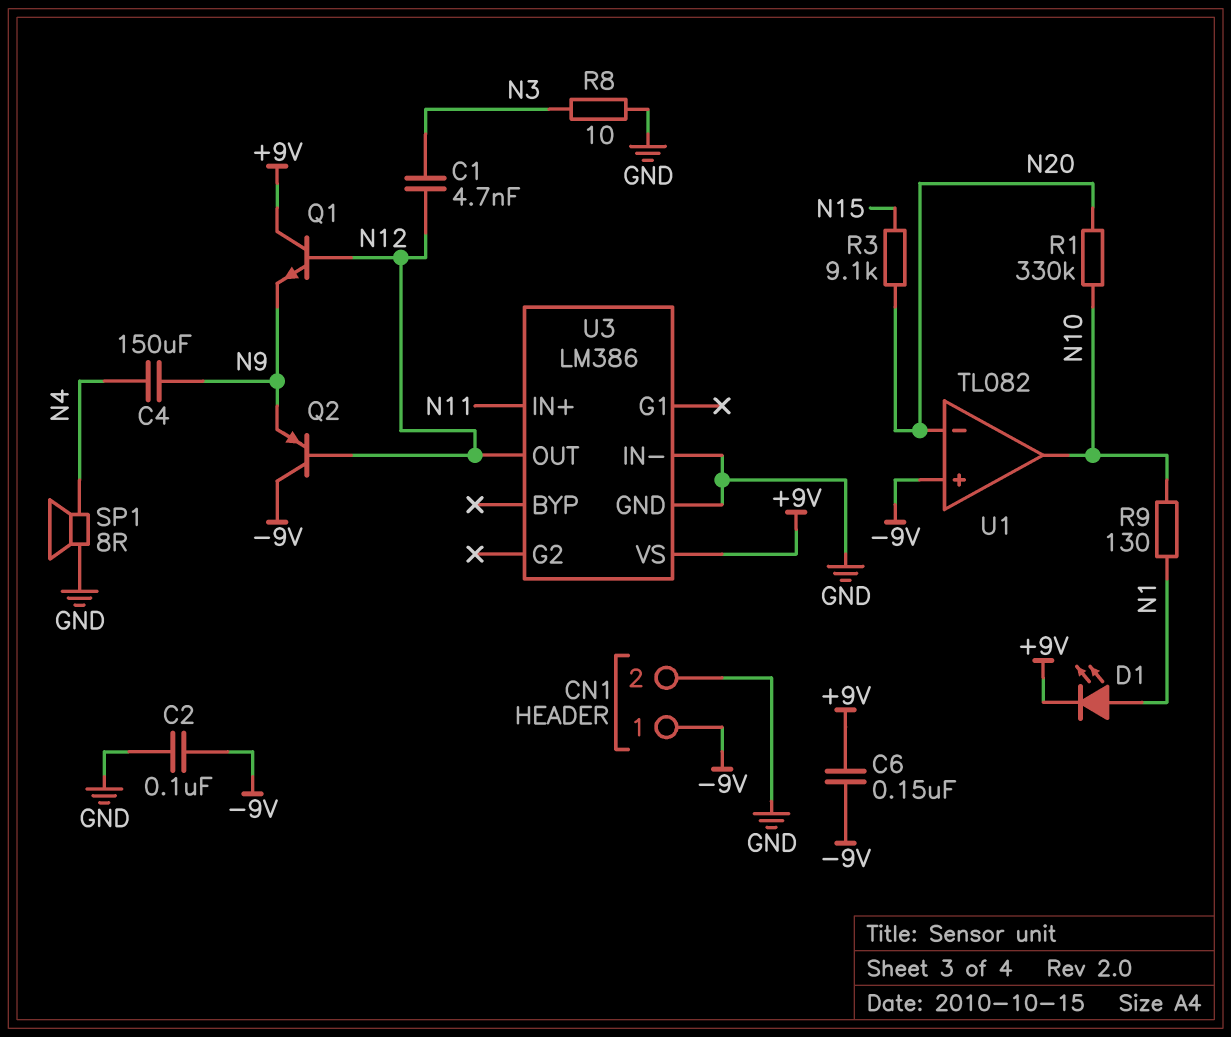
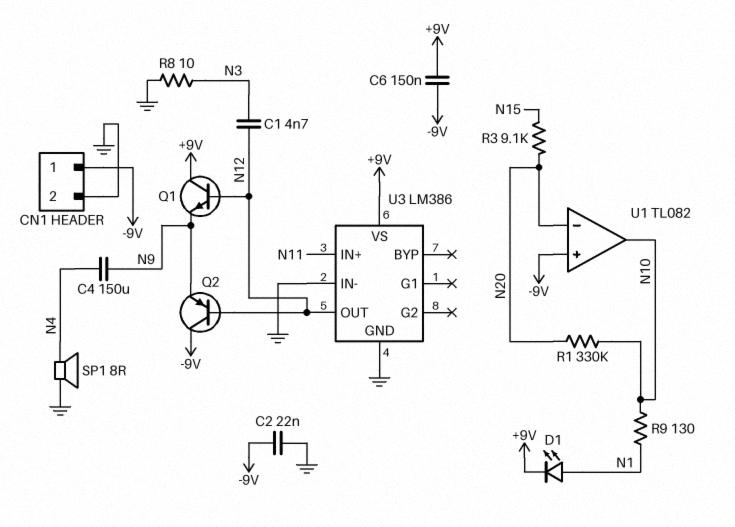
C2: 100nF (-9V, GND) -> 22nF (-9V, GND)

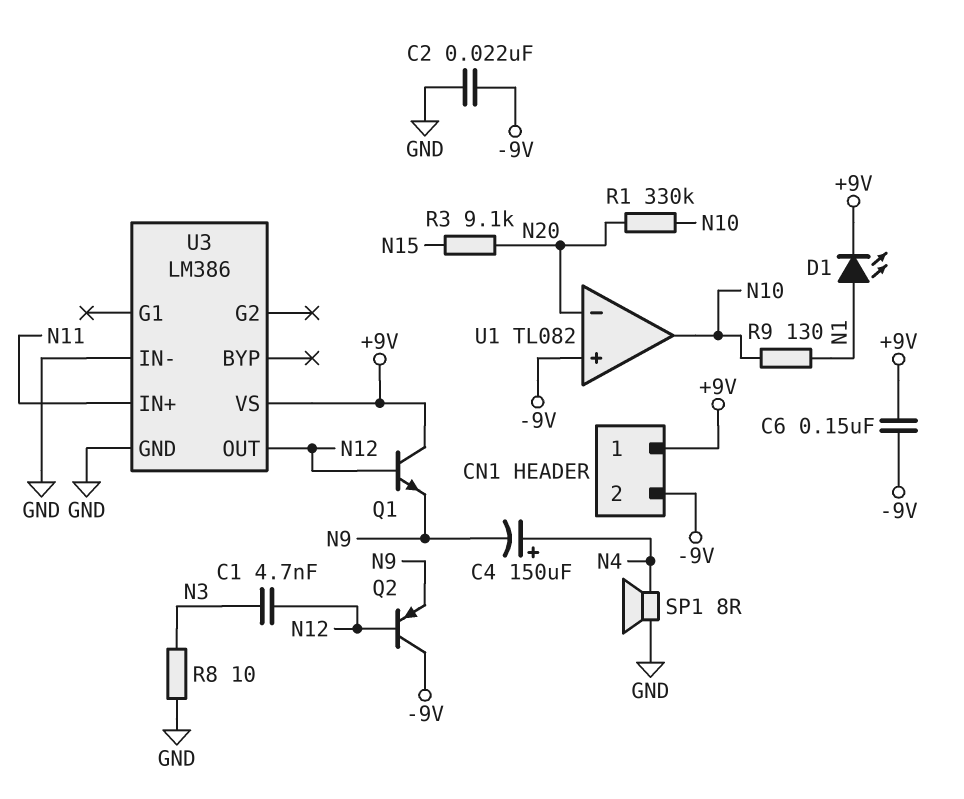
C4: 150uF (N4, N9) -> 150uF (plus N4, minus N9)
CN1 pin 1: -9V -> +9V
CN1 pin 2: GND -> -9V

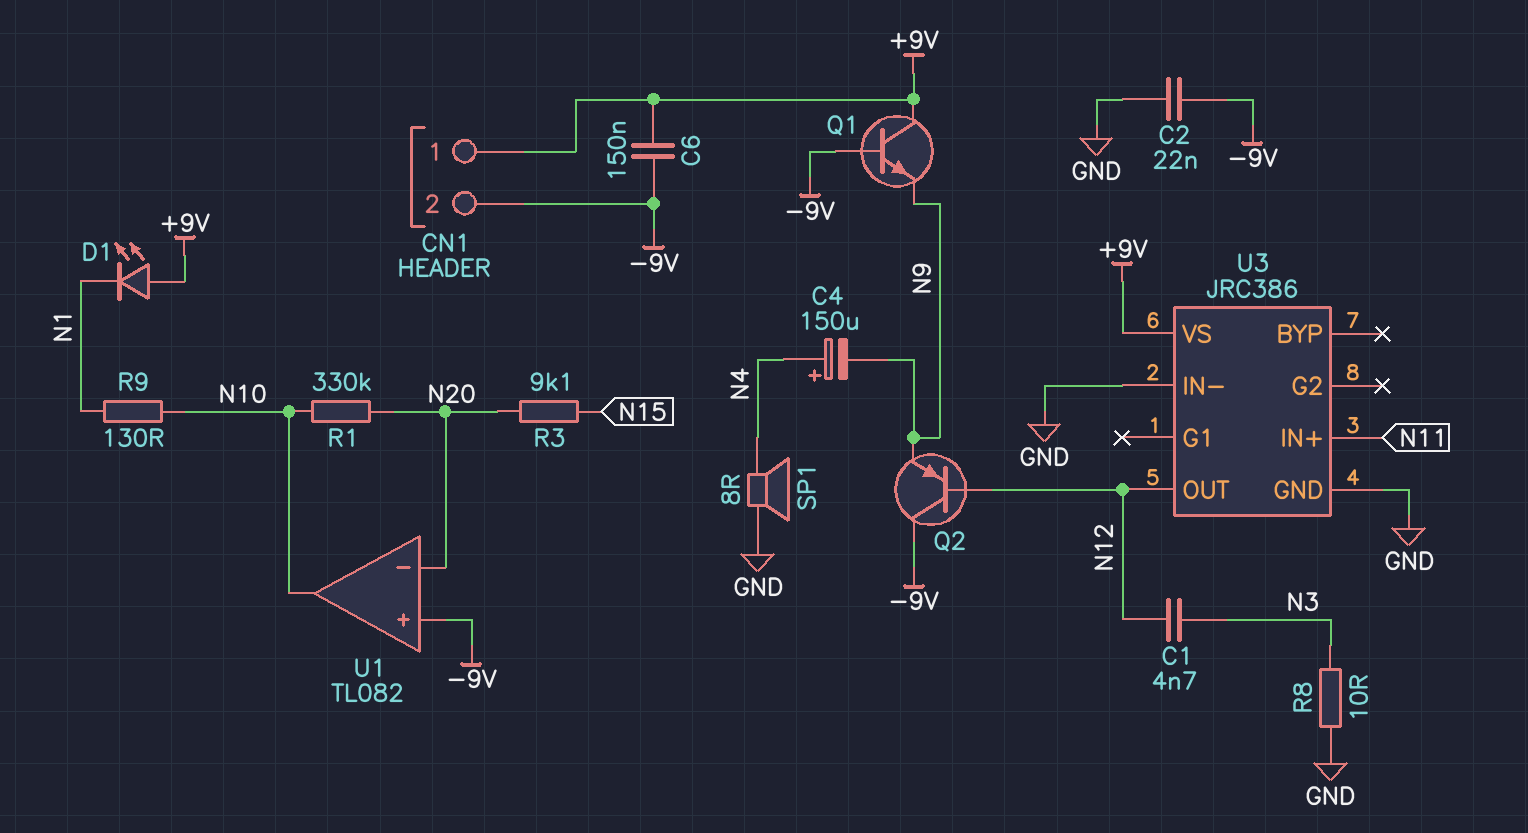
D1: LED (A N1, K +9V) -> LED (A +9V, K N1)
Q1: NPN (B N12, C +9V, E N9) -> NPN (B -9V, C +9V, E N9)
U3: LM386 -> JRC386

